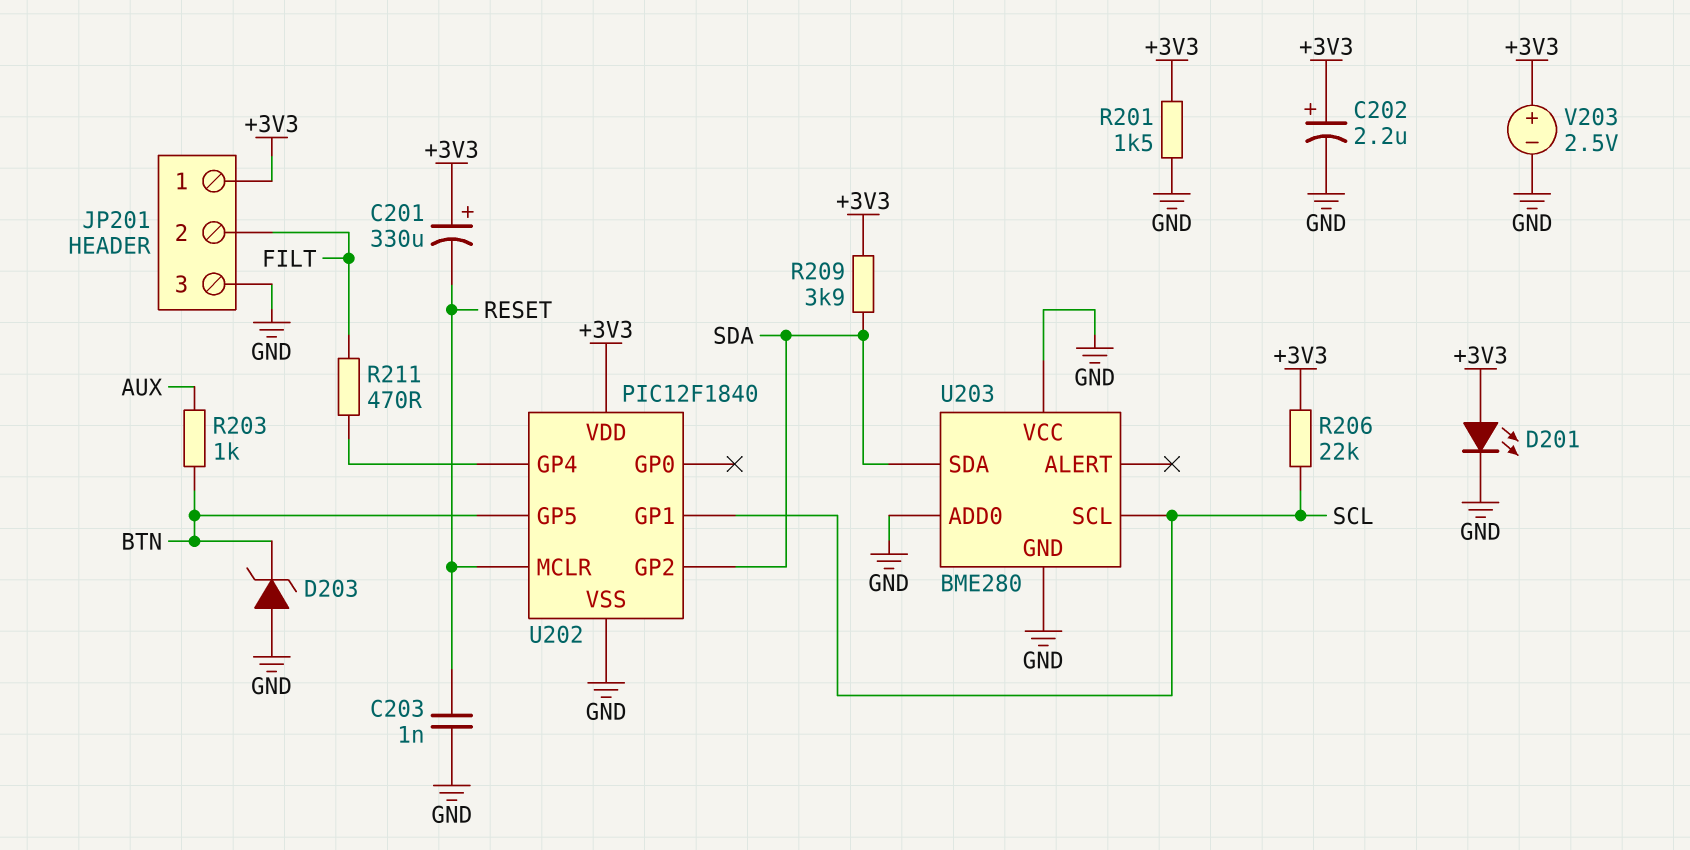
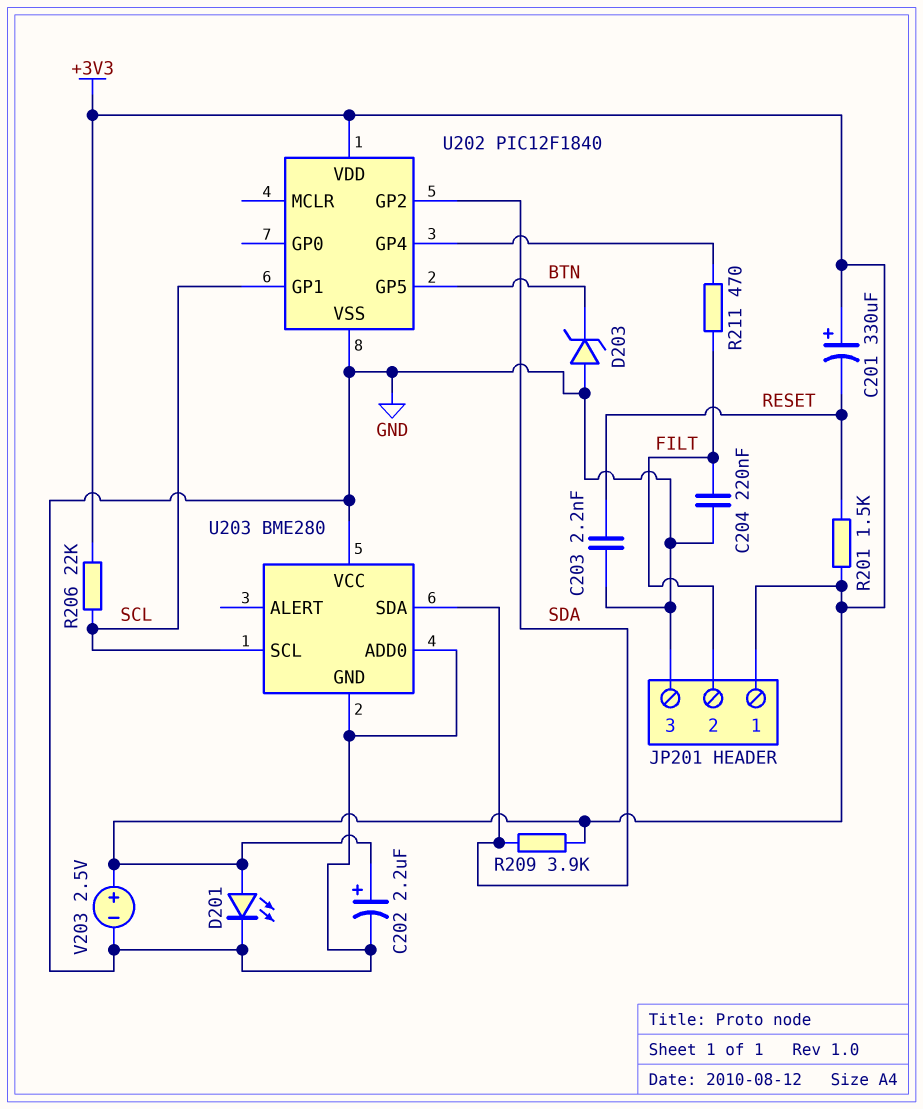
C203: 1nF (GND, RESET) -> 2.2nF (GND, RESET)
C204: none -> 220nF (FILT, GND)
R201: 1.5k (+3V3, GND) -> 1.5k (+3V3, RESET)
R203: 1k (AUX, BTN) -> none
U202 pin MCLR: RESET -> none

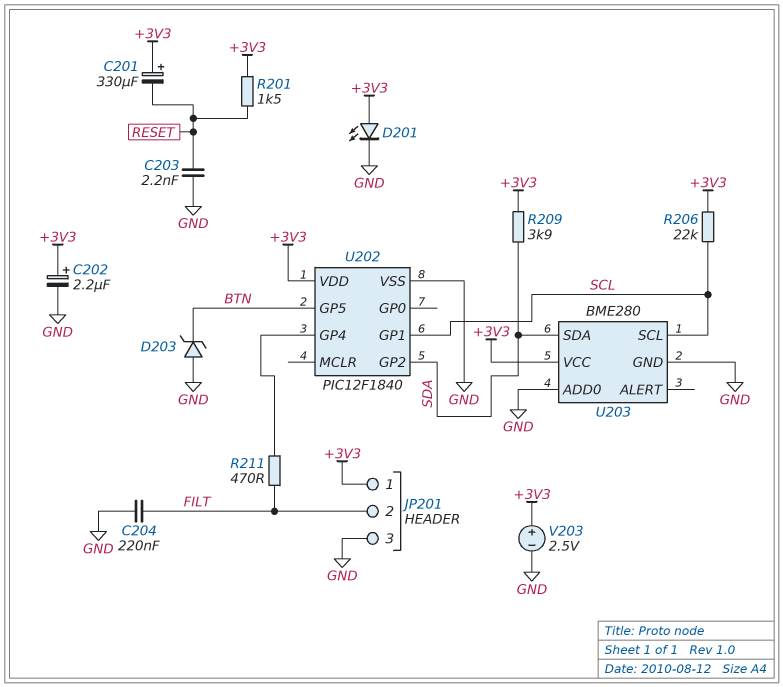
U203 pin VCC: GND -> +3V3

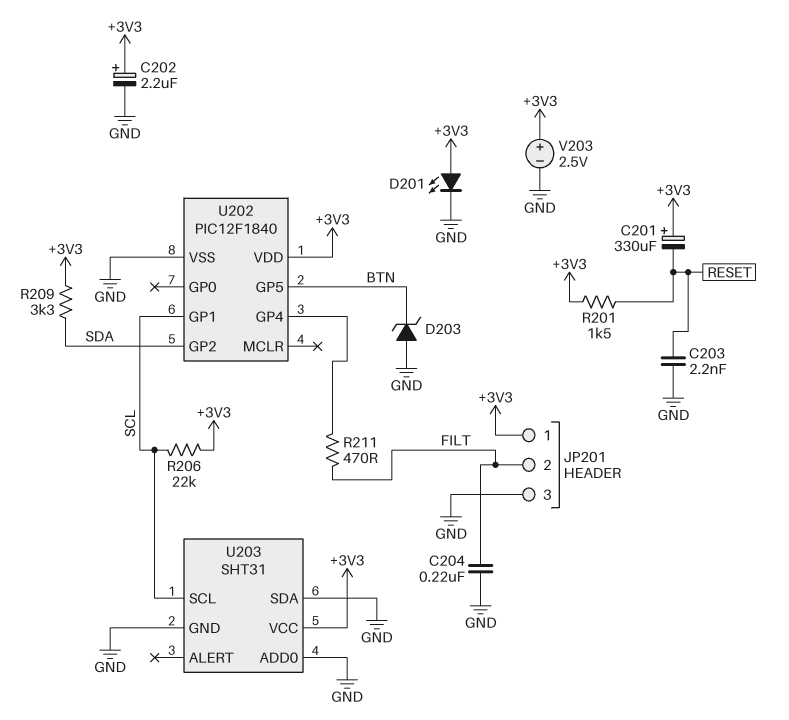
R209: 3.9k (+3V3, SDA) -> 3.3k (+3V3, SDA)
U203: BME280 -> SHT31
U203 pin SDA: SDA -> GND

